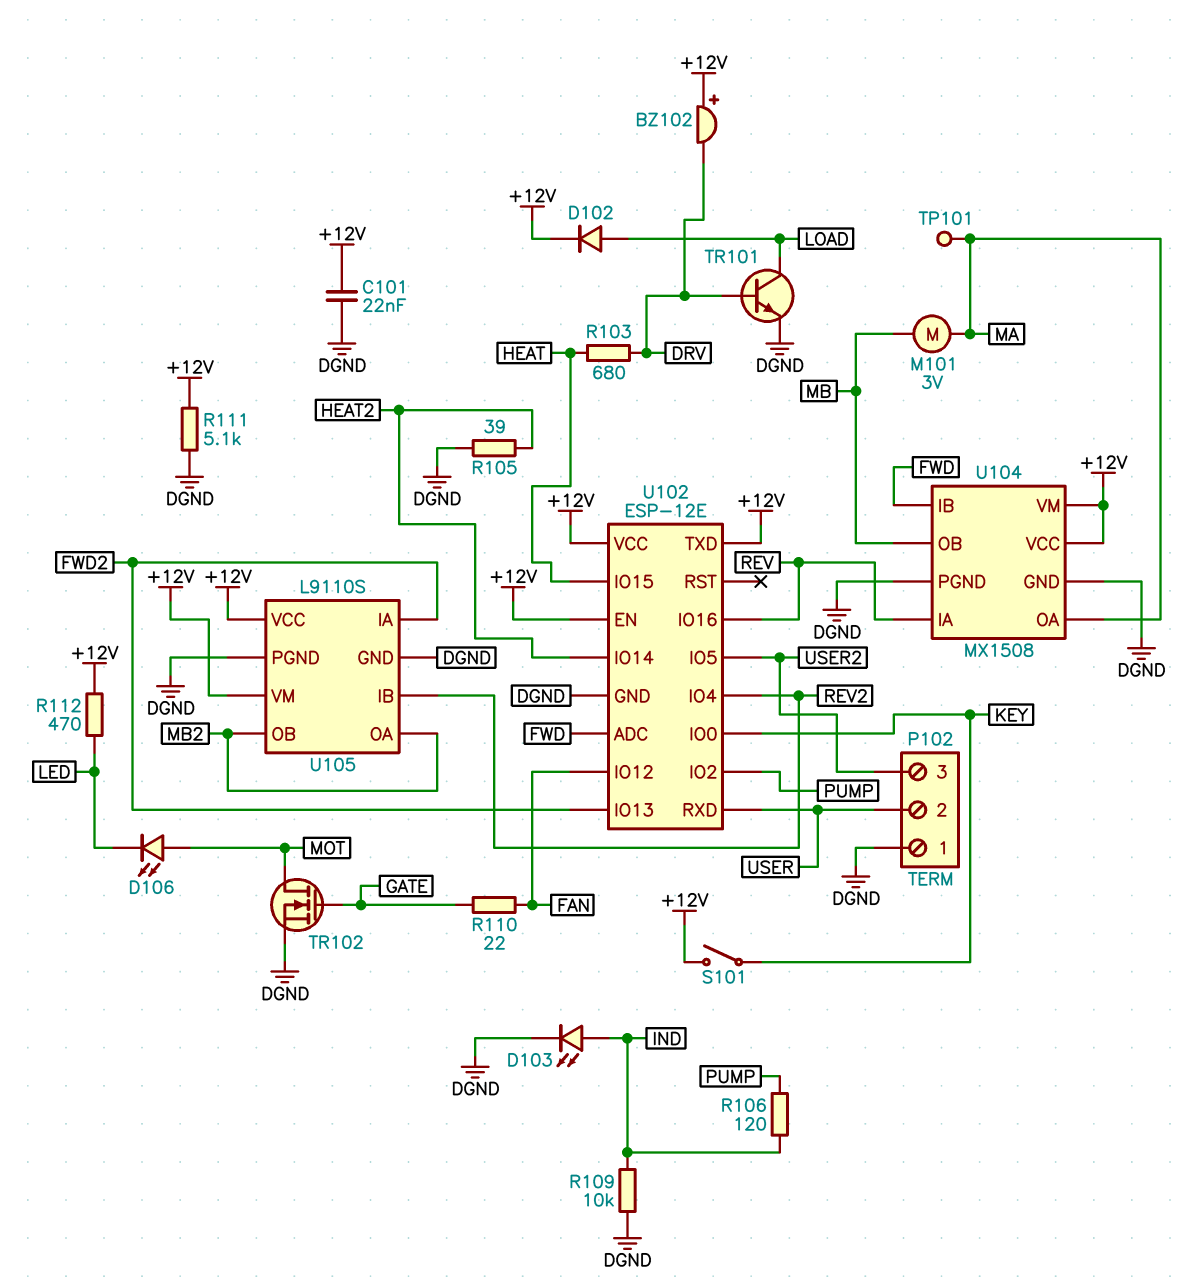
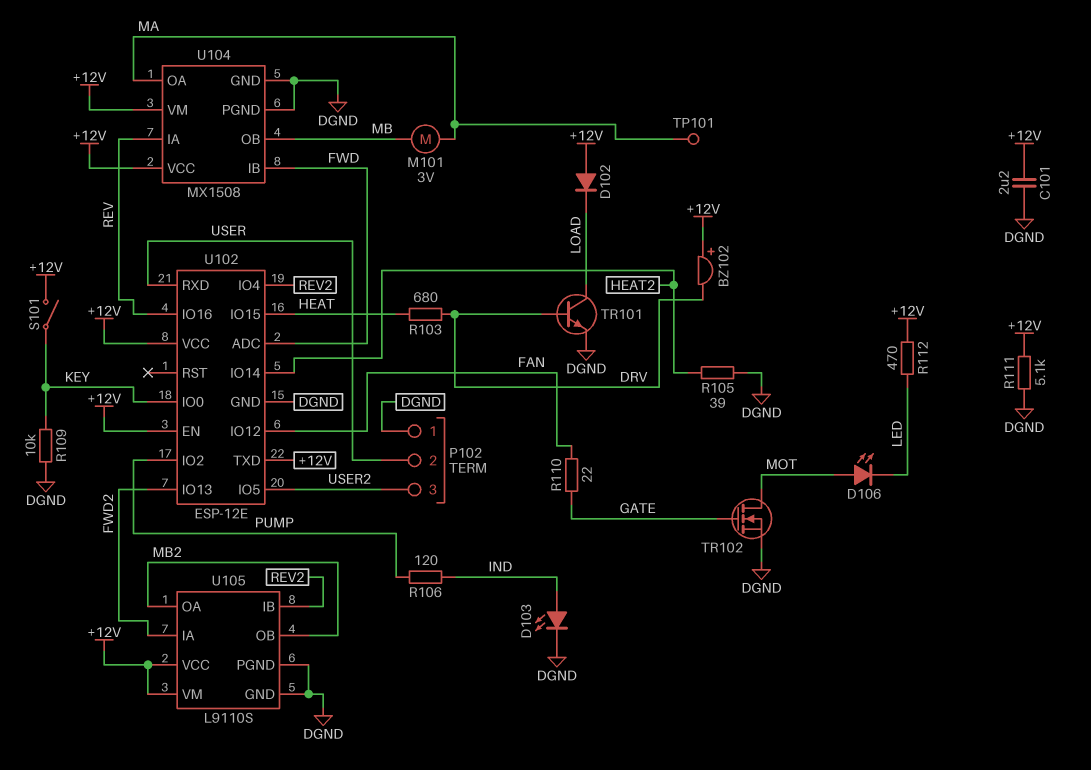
C101: 22nF (+12V, DGND) -> 2.2uF (+12V, DGND)
D102: diode (A LOAD, K +12V) -> diode (A +12V, K LOAD)
R109: 10k (DGND, IND) -> 10k (DGND, KEY)

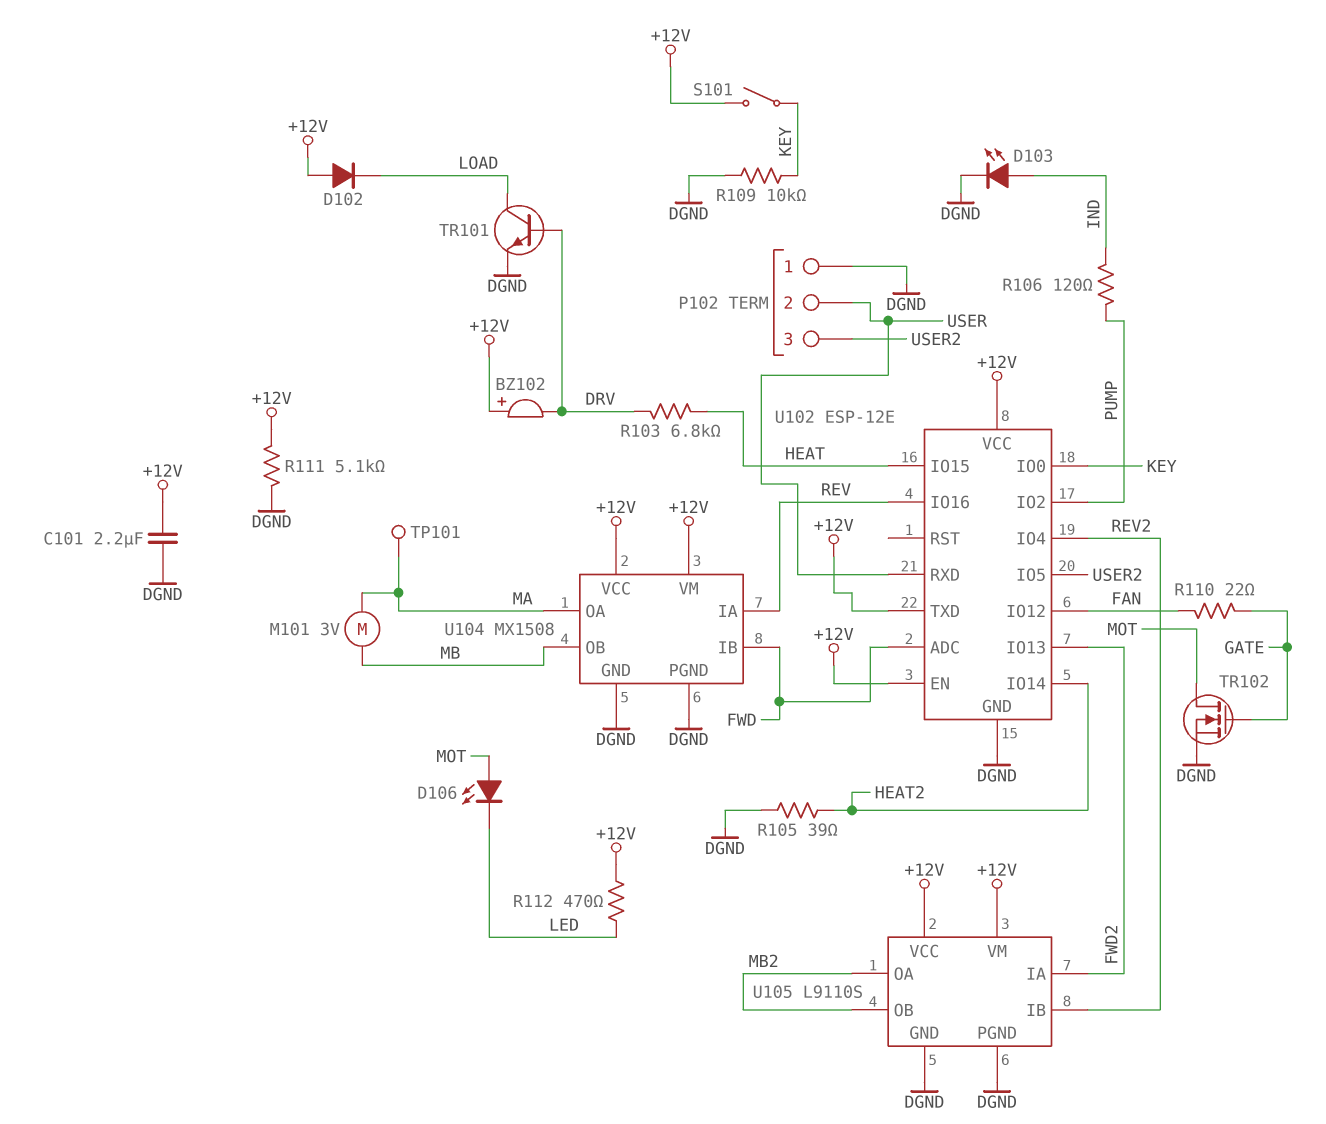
R103: 680 (DRV, HEAT) -> 6.8k (DRV, HEAT)

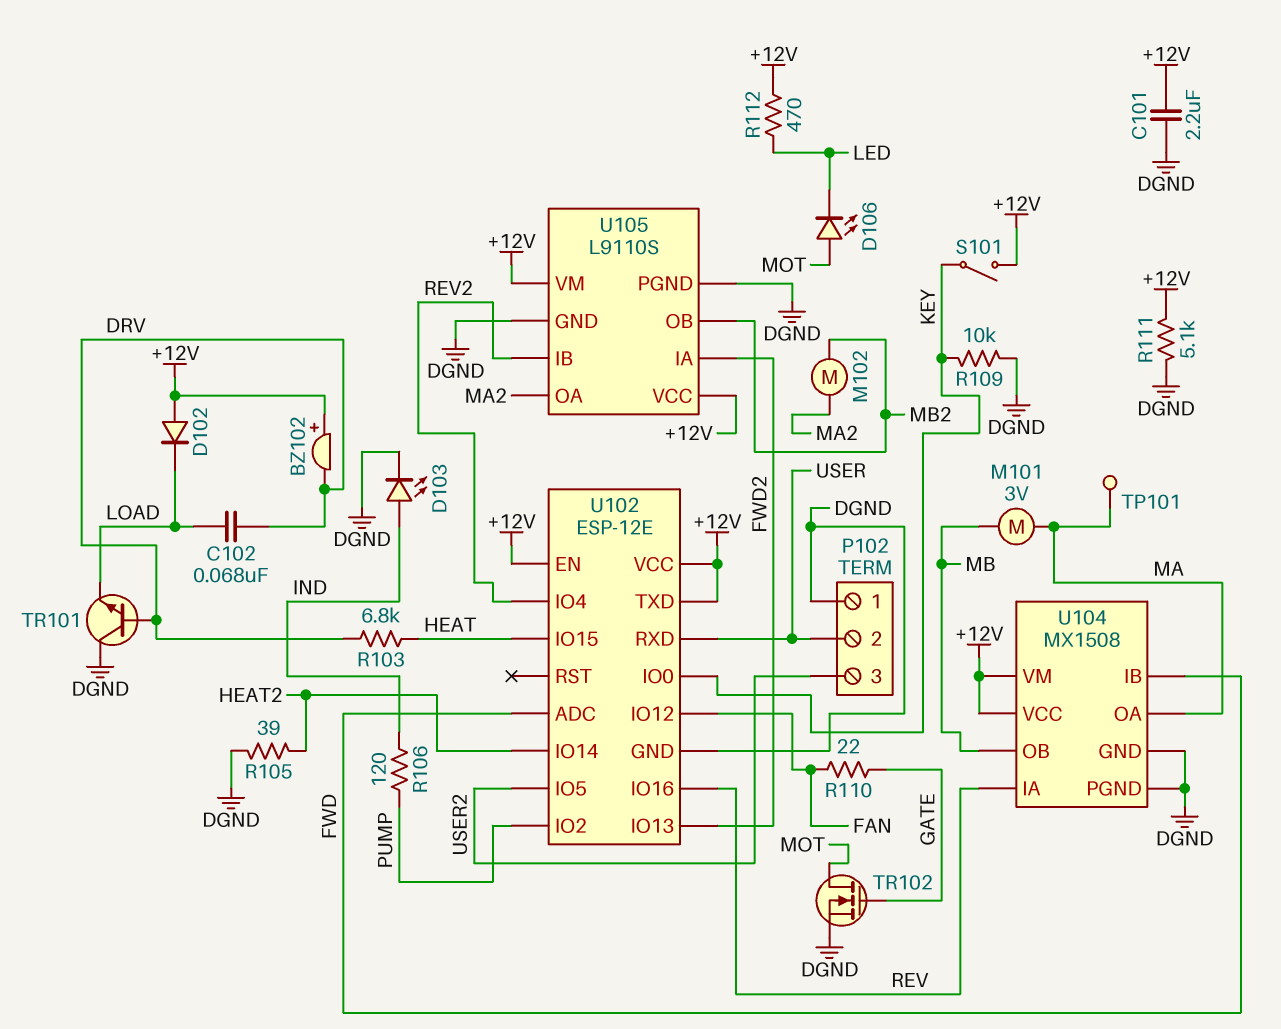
C102: none -> 68nF (DRV, LOAD)
M102: none -> motor (MA2, MB2)
TR101: NPN (B DRV, C LOAD, E DGND) -> NPN (B DRV, C DGND, E LOAD)
U105 pin OA: MB2 -> MA2

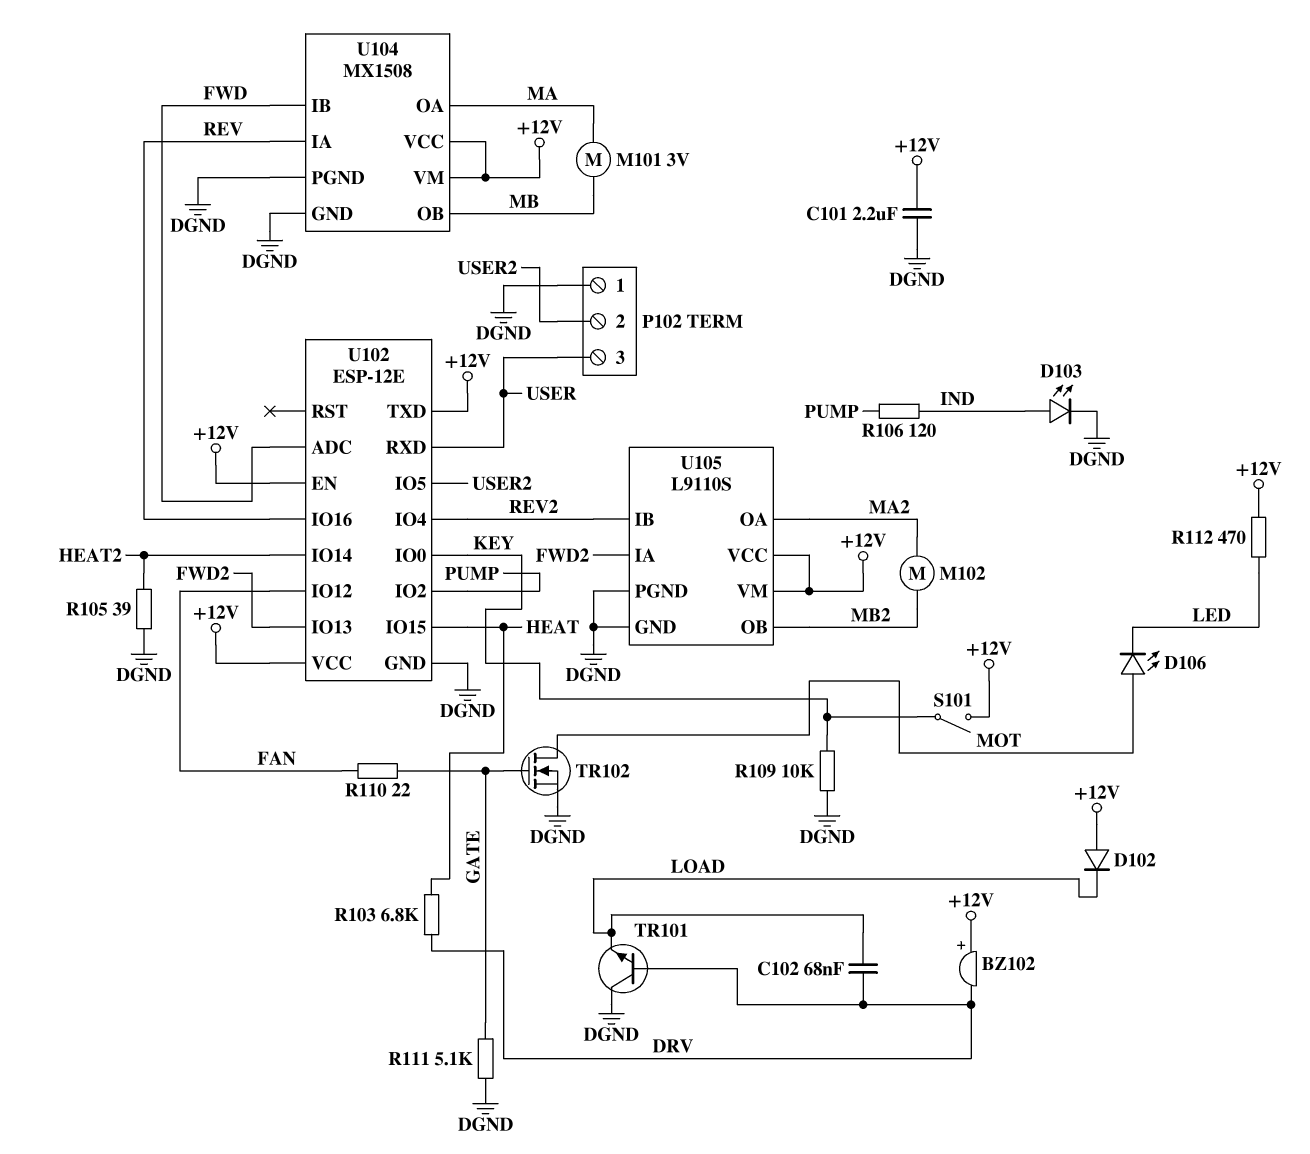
P102 pin 2: USER -> USER2
P102 pin 3: USER2 -> USER
R111: 5.1k (+12V, DGND) -> 5.1k (DGND, GATE)
TP101: test point (MA) -> none

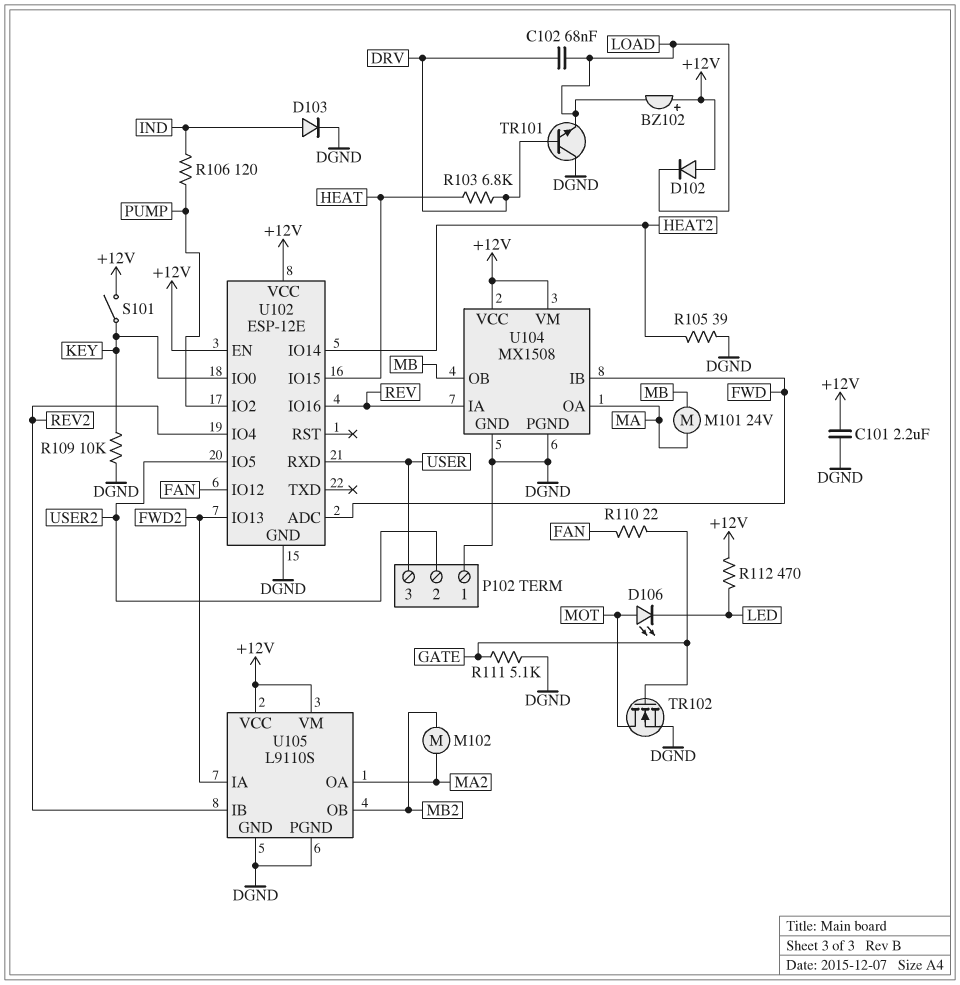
BZ102: buzzer (plus +12V, minus DRV) -> buzzer (plus +12V, minus LOAD)
D103: LED (A IND, K DGND) -> diode (A IND, K DGND)
M101: motor 3V (MA, MB) -> motor 24V (MA, MB)
U102 pin TXD: +12V -> none

